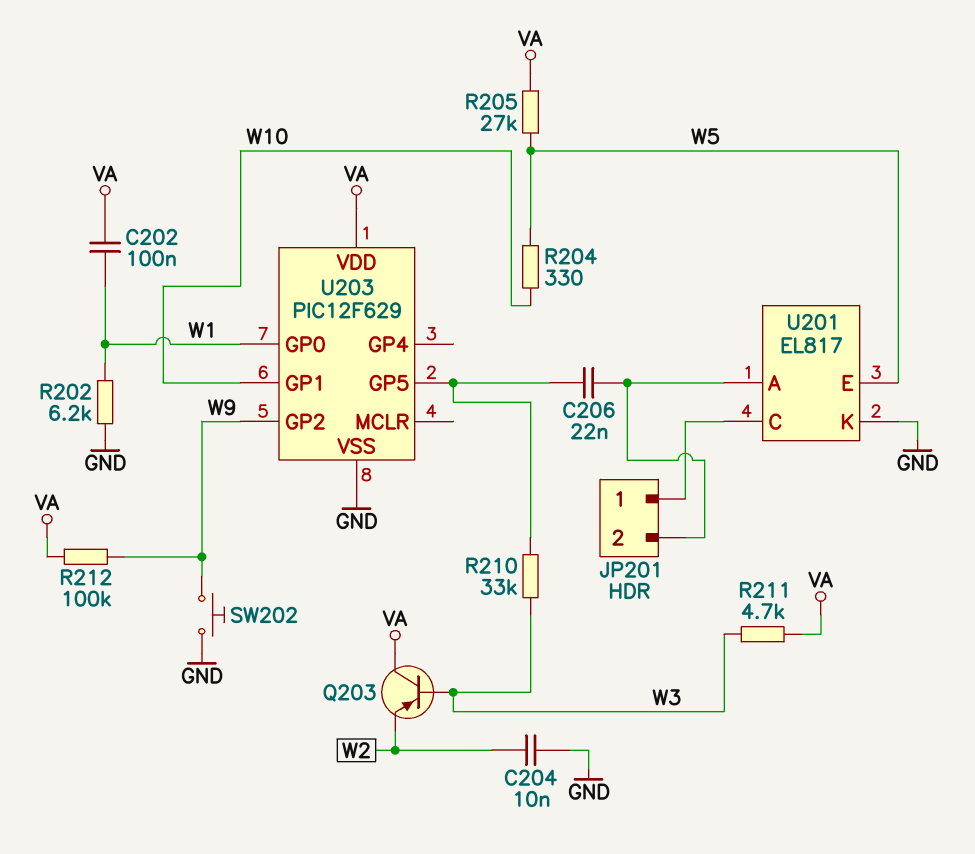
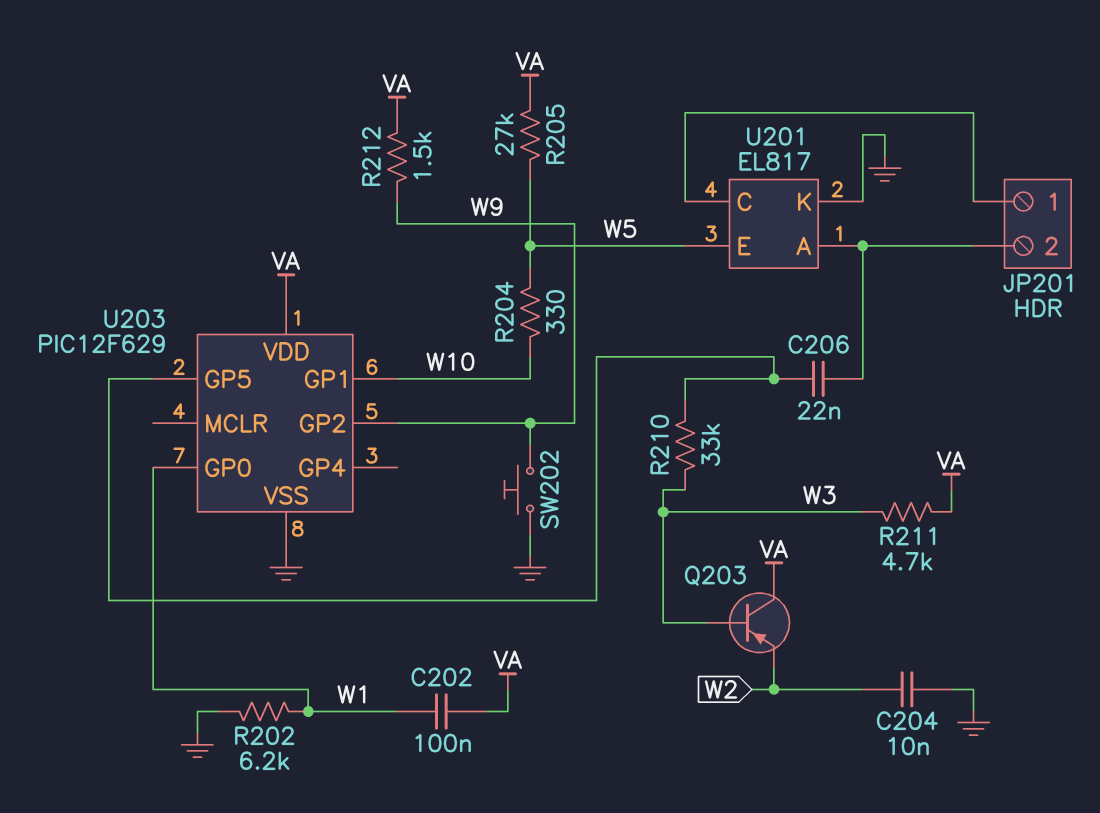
R212: 100k (VA, W9) -> 1.5k (VA, W9)

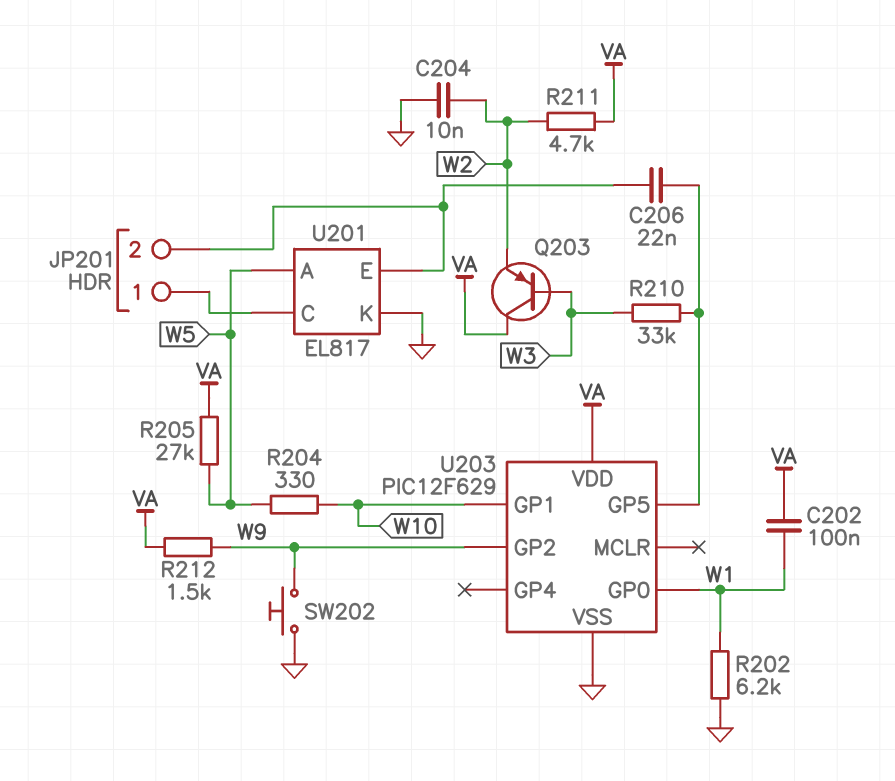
R211: 4.7k (VA, W3) -> 4.7k (VA, W2)
U201 pin A: JP201/2 -> W5
U201 pin E: W5 -> JP201/2

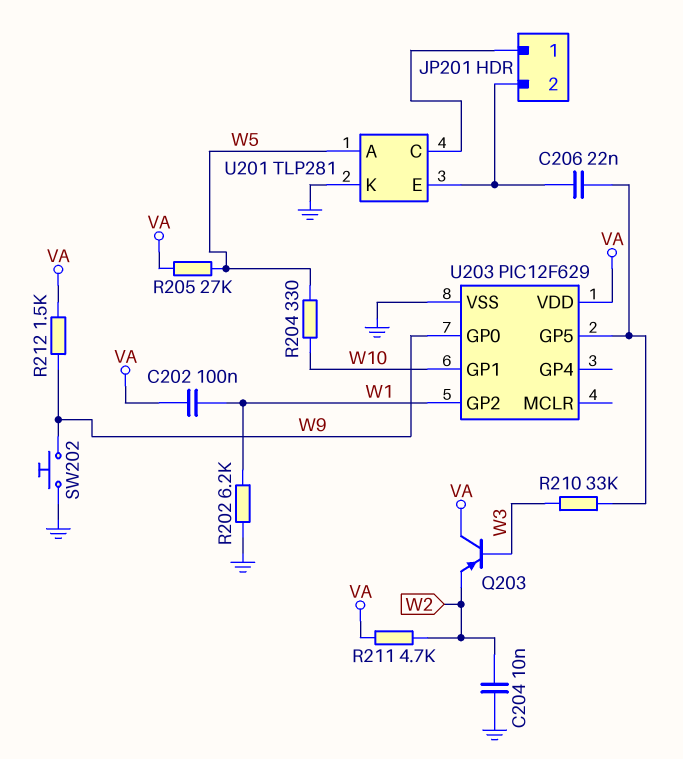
U201: EL817 -> TLP281
U203 pin GP0: W1 -> W9
U203 pin GP2: W9 -> W1

